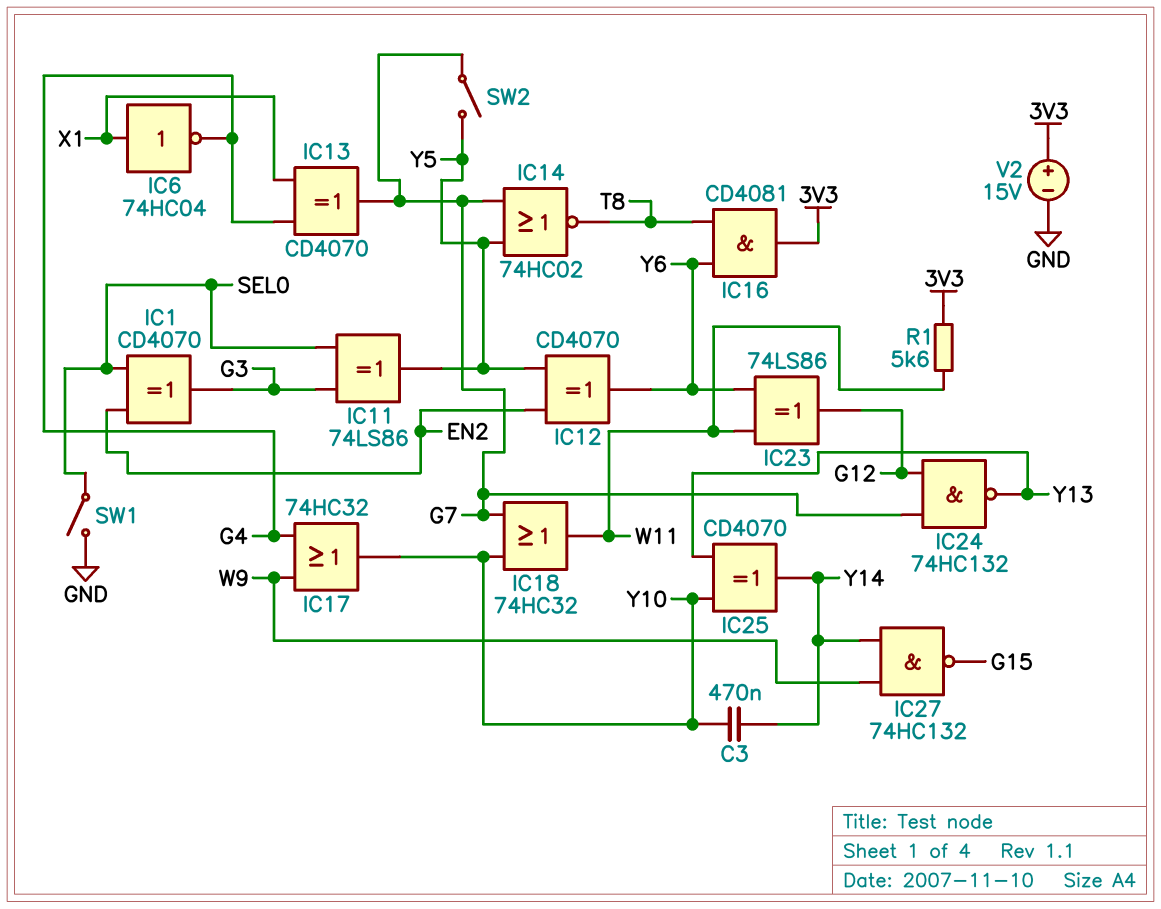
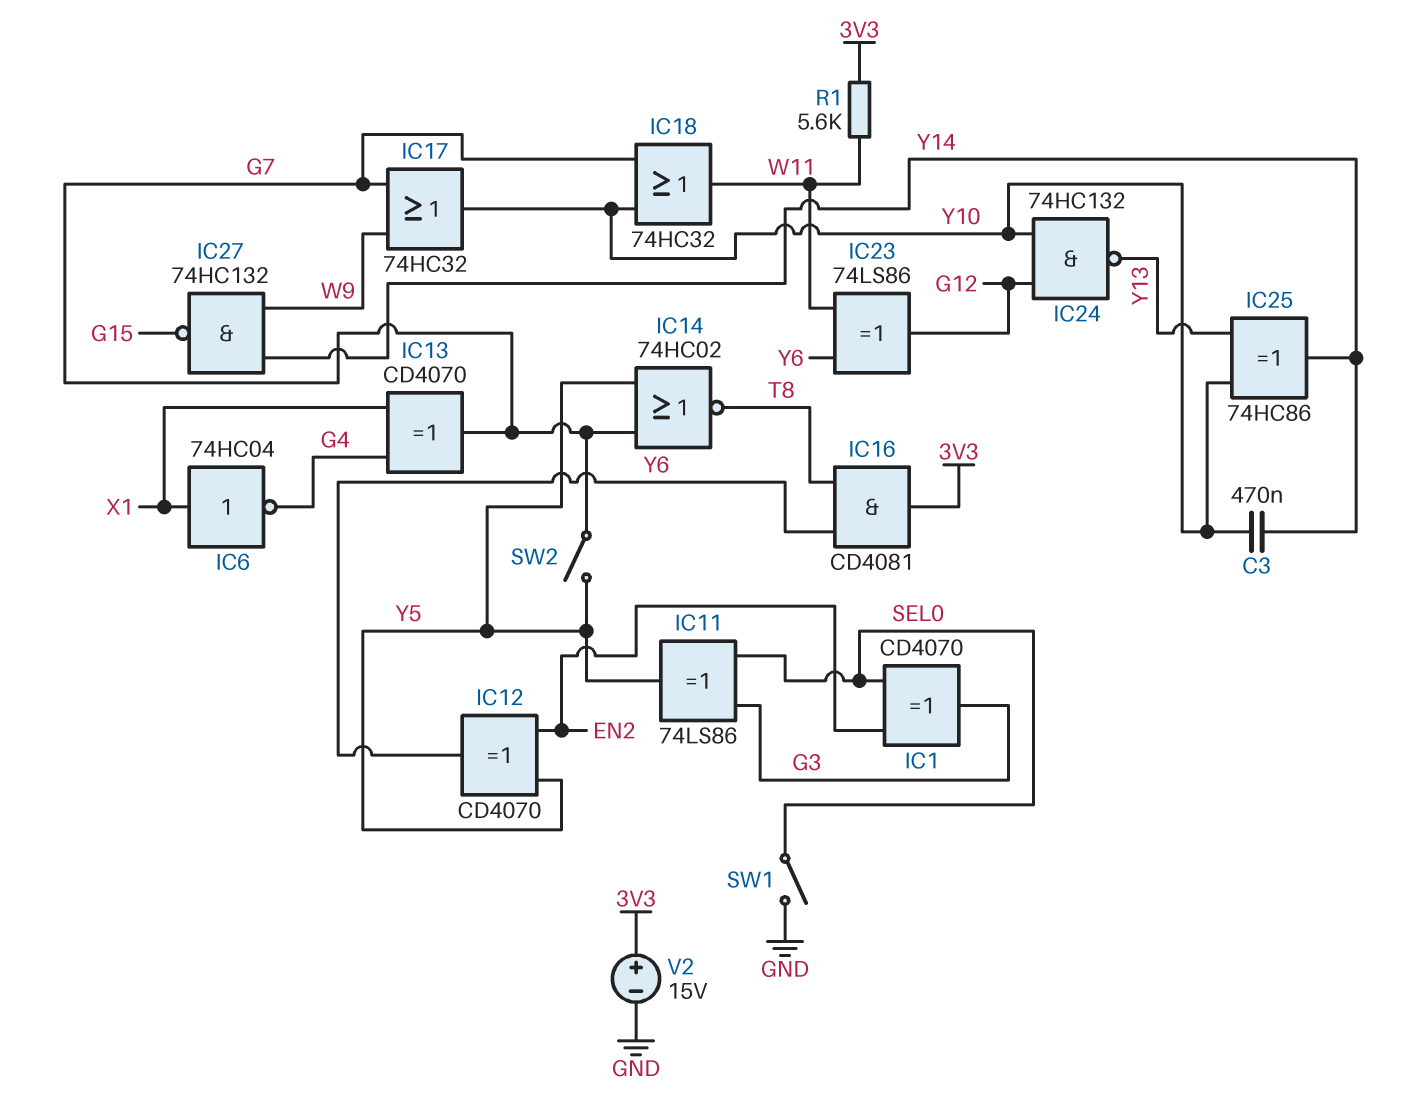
IC17: OR 74HC32 (in G4, in W9, out Y10) -> OR 74HC32 (in G7, in W9, out Y10)
IC24: NAND 74HC132 (in G7, in G12, out Y13) -> NAND 74HC132 (in G12, in Y10, out Y13)
IC25: XOR CD4070 (in Y10, in Y13, out Y14) -> XOR 74HC86 (in Y10, in Y13, out Y14)

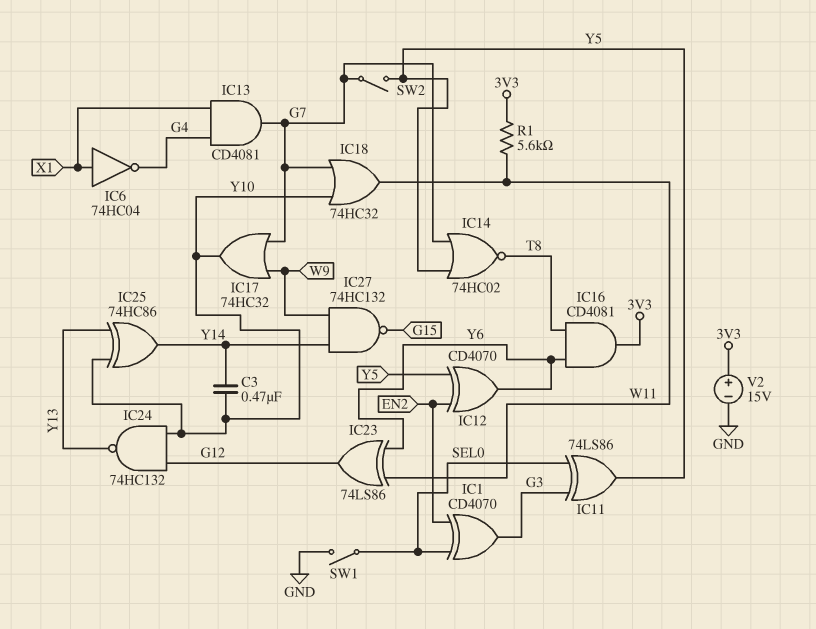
IC13: XOR CD4070 (in G4, in X1, out G7) -> AND CD4081 (in G4, in X1, out G7)

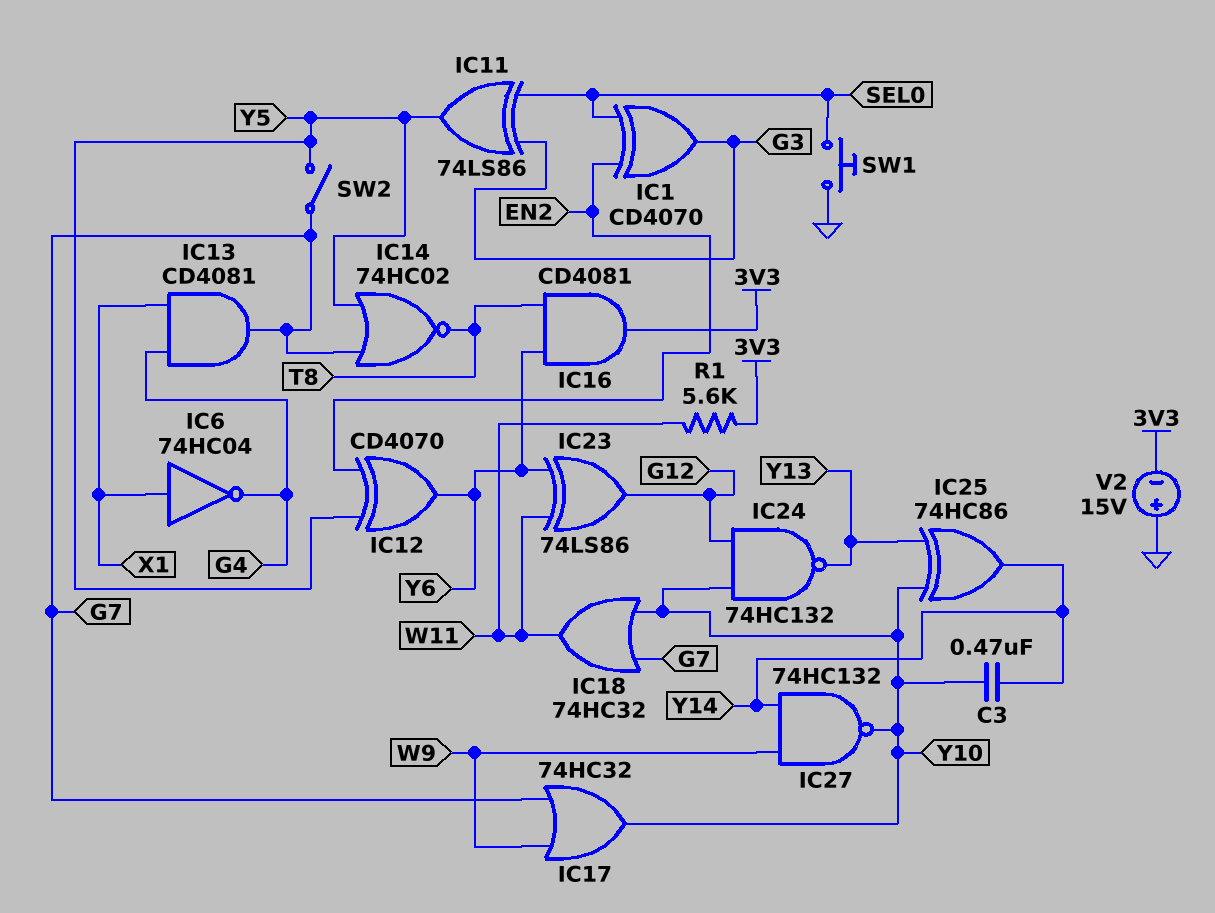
IC27: NAND 74HC132 (in W9, in Y14, out G15) -> NAND 74HC132 (in W9, in Y14, out Y10)
SW1: switch (GND, SEL0) -> button (GND, SEL0)
V2: 15V (plus 3V3, minus GND) -> 15V (plus GND, minus 3V3)

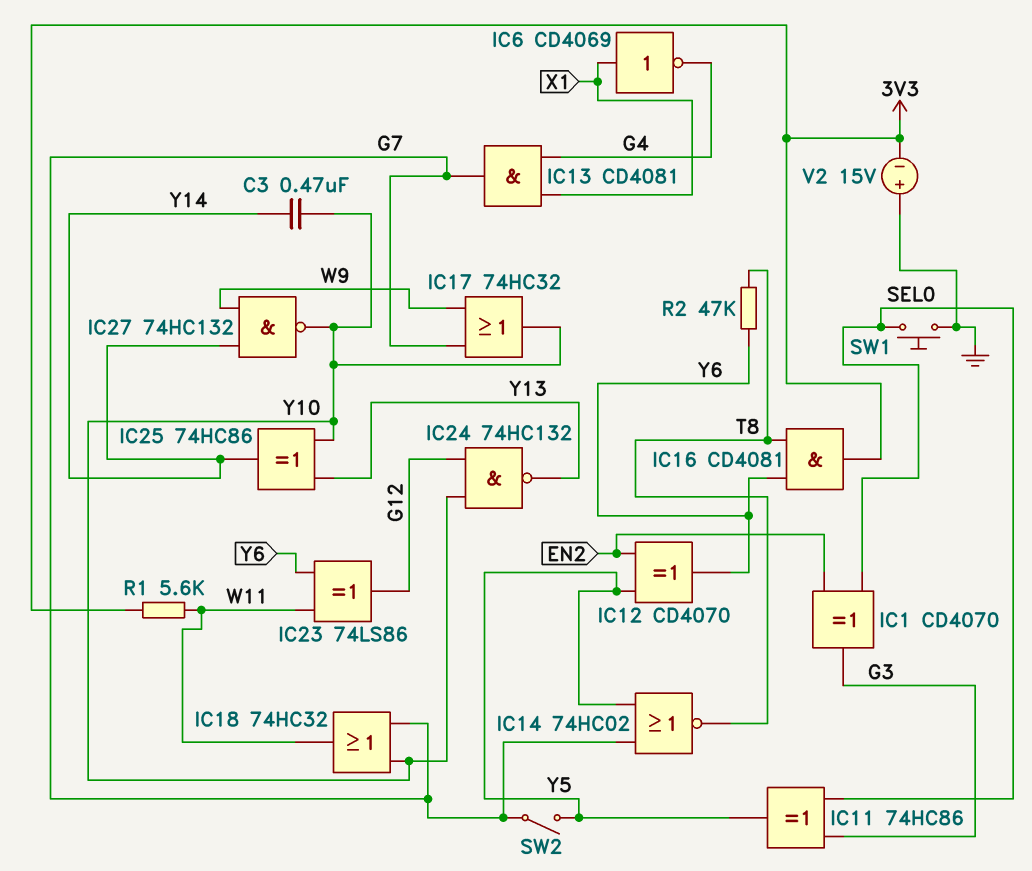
IC6: NOT 74HC04 (in X1, out G4) -> NOT CD4069 (in X1, out G4)
IC11: XOR 74LS86 (in G3, in SEL0, out Y5) -> XOR 74HC86 (in G3, in SEL0, out Y5)
R2: none -> 47k (T8, Y6)

